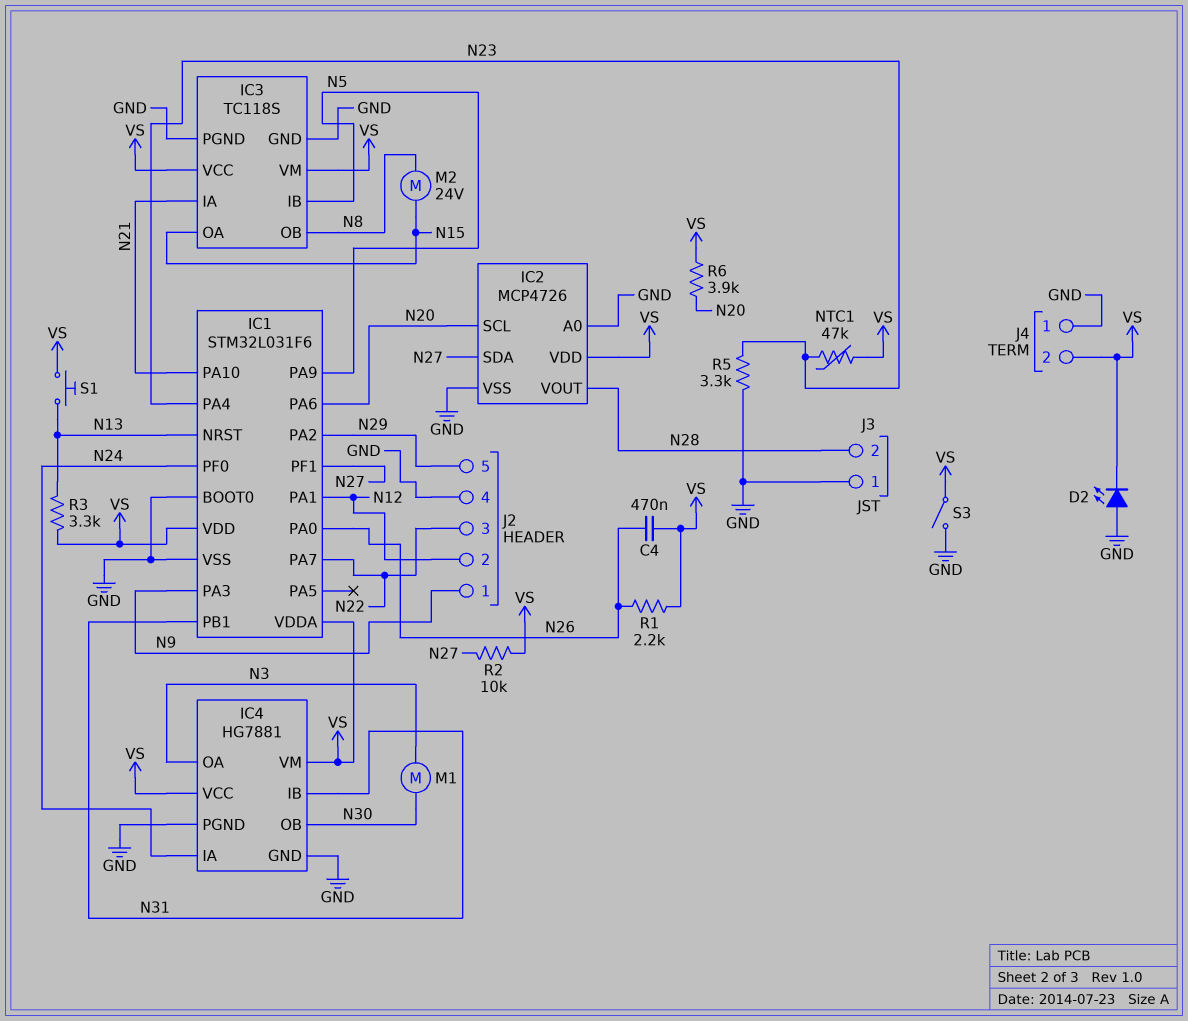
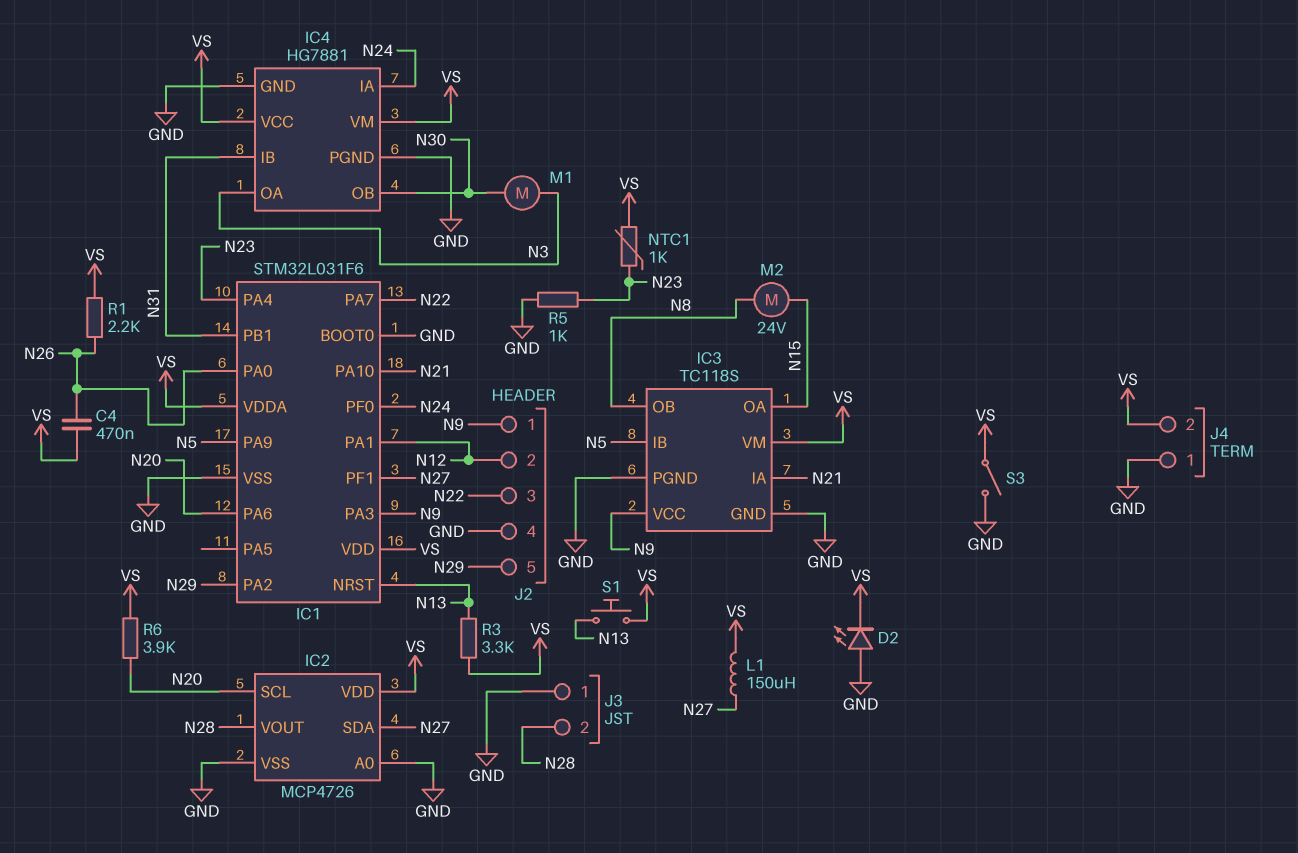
IC3 pin VCC: VS -> N9
L1: none -> 150uH (N27, VS)
NTC1: 47k (N23, VS) -> 1k (N23, VS)
R2: 10k (N27, VS) -> none
R5: 3.3k (GND, N23) -> 1k (GND, N23)

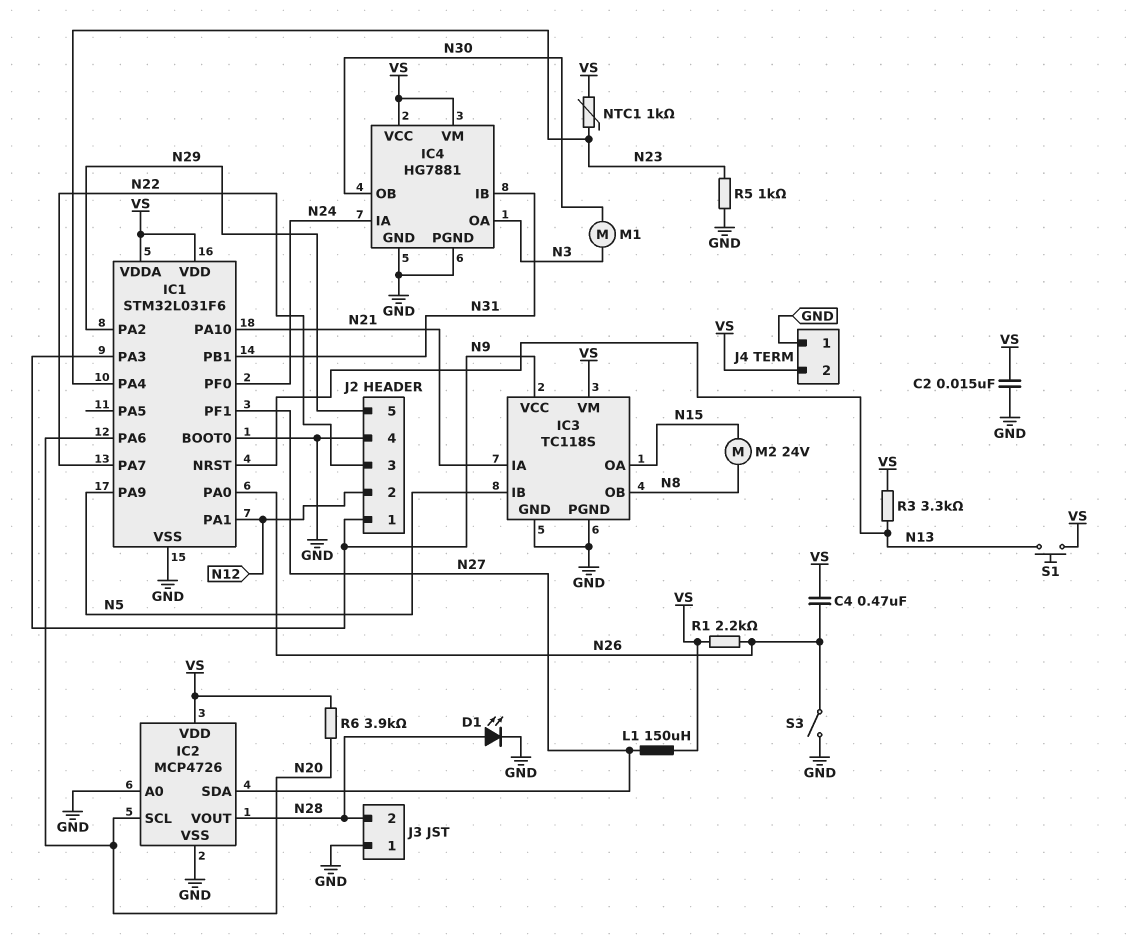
C2: none -> 15nF (GND, VS)
D1: none -> LED (A N28, K GND)
D2: LED (A GND, K VS) -> none
S3: switch (GND, VS) -> switch (GND, N26)

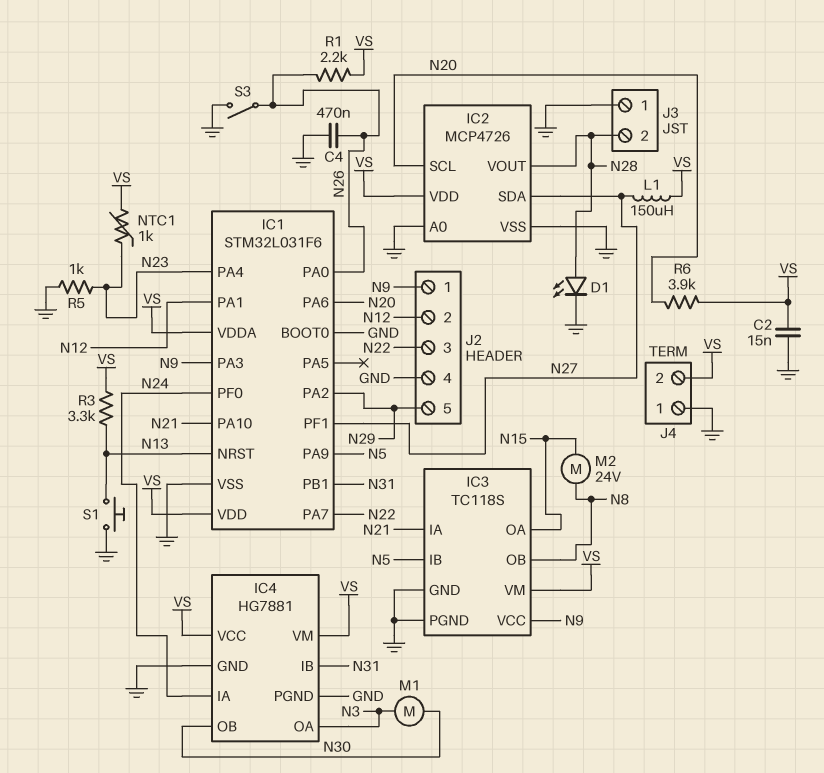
C4: 470nF (N26, VS) -> 470nF (GND, N26)
S1: button (N13, VS) -> button (GND, N13)

